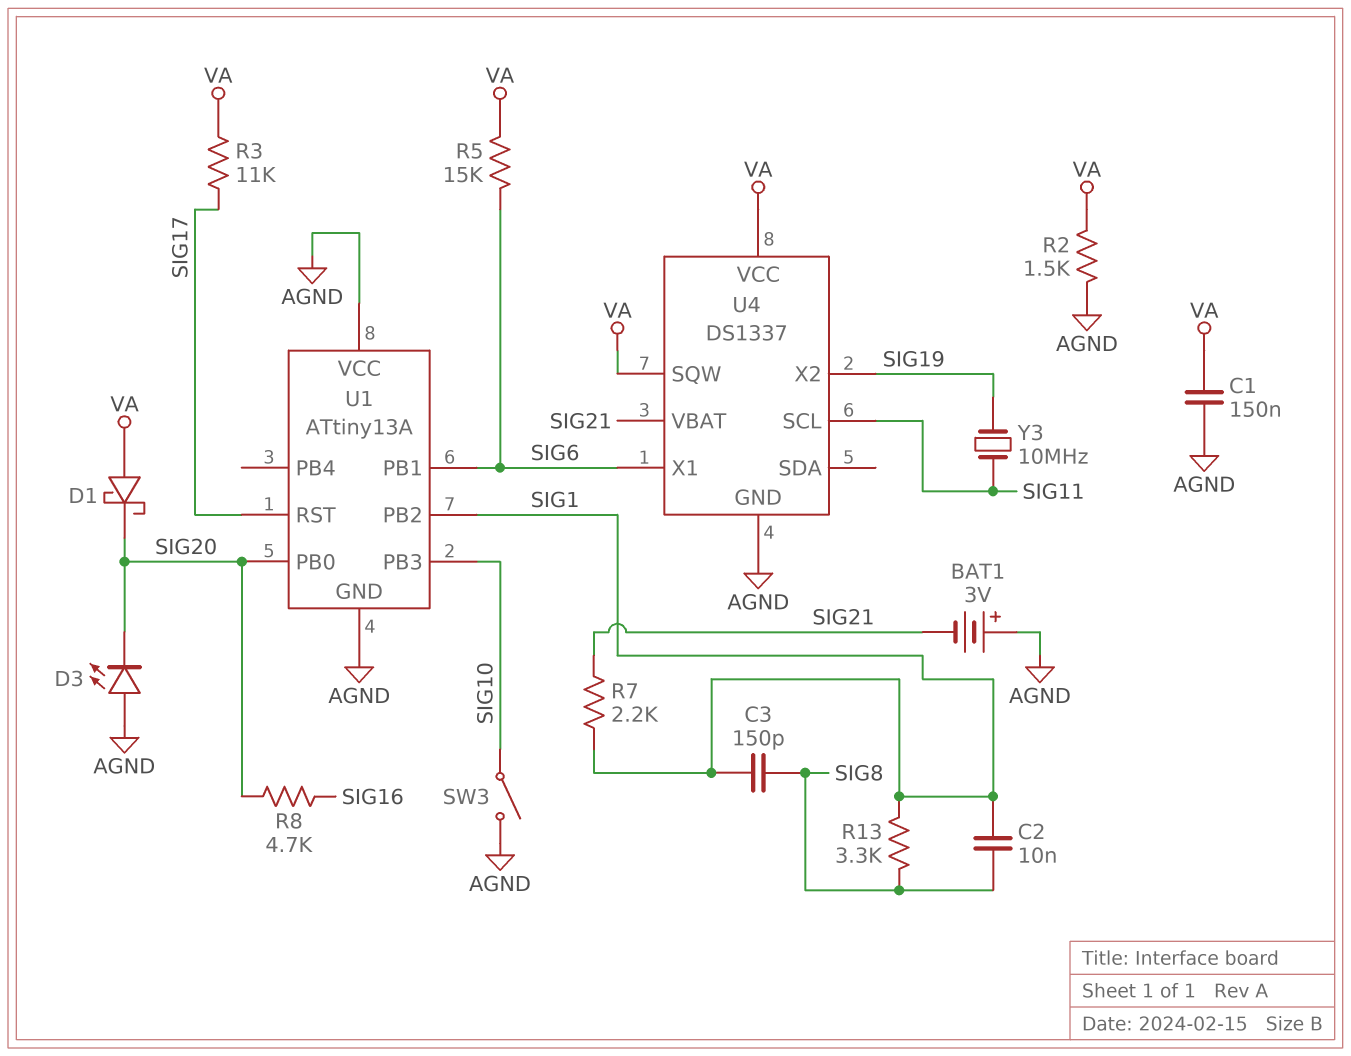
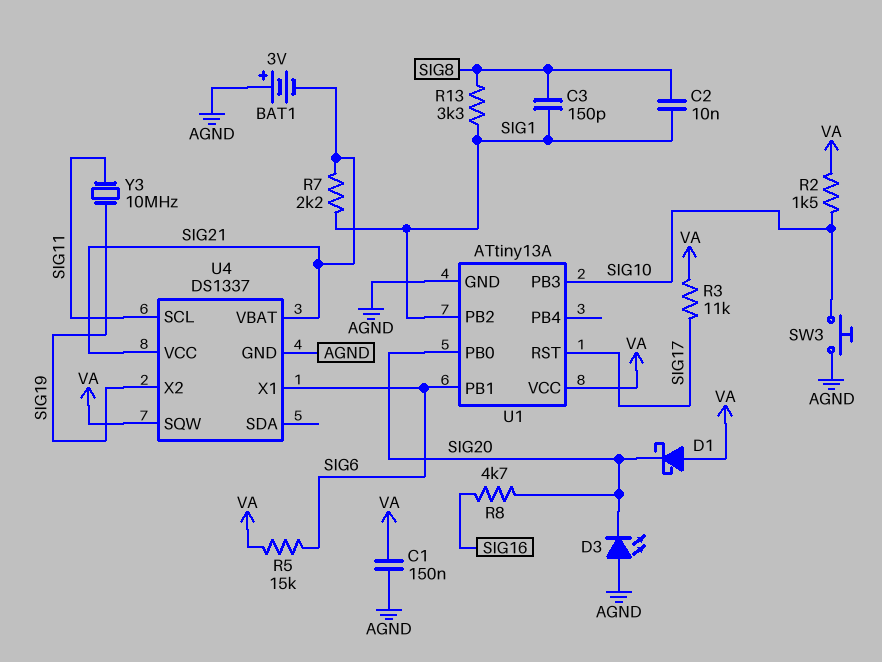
R2: 1.5k (AGND, VA) -> 1.5k (SIG10, VA)
SW3: switch (AGND, SIG10) -> button (AGND, SIG10)
U1 pin VCC: AGND -> VA
U4 pin VCC: VA -> SIG21

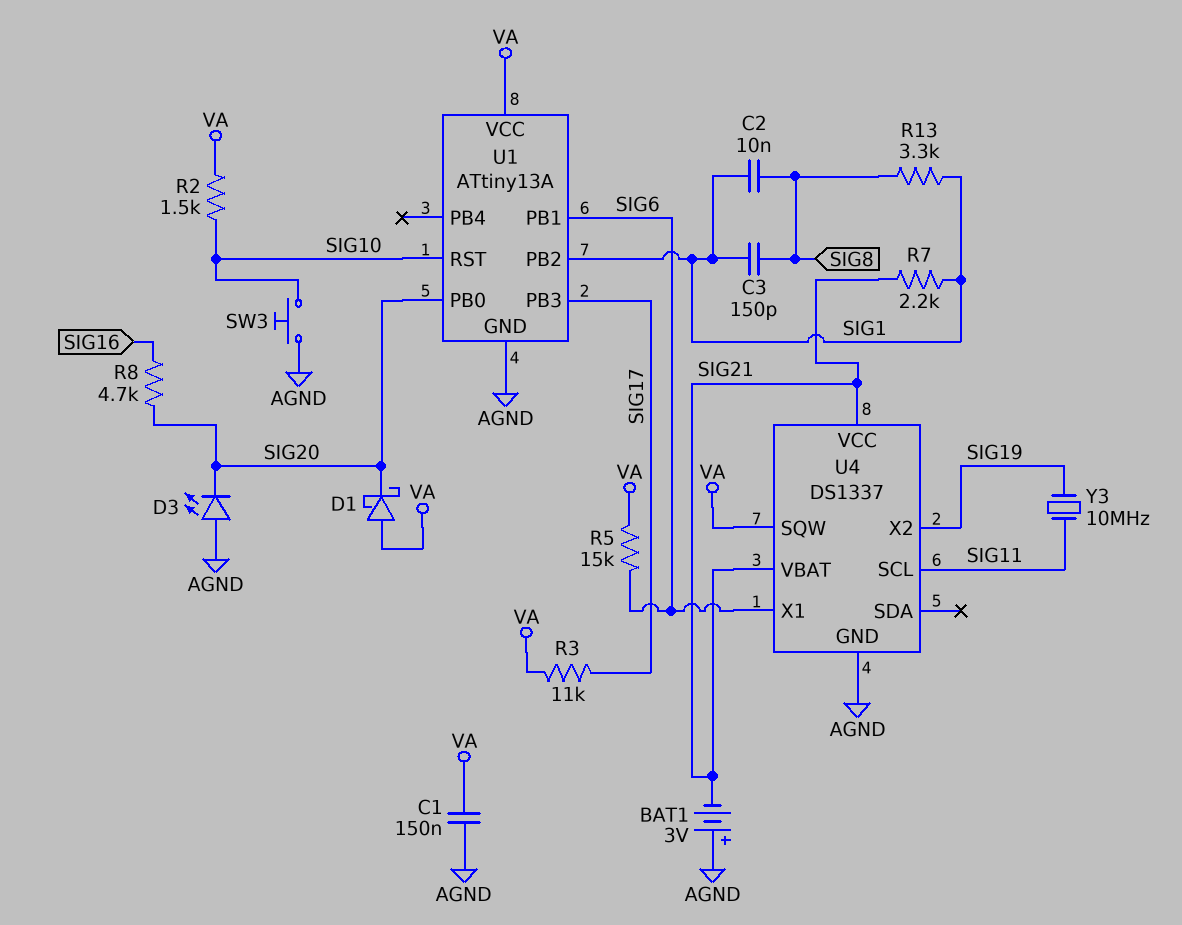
U1 pin PB3: SIG10 -> SIG17
U1 pin RST: SIG17 -> SIG10

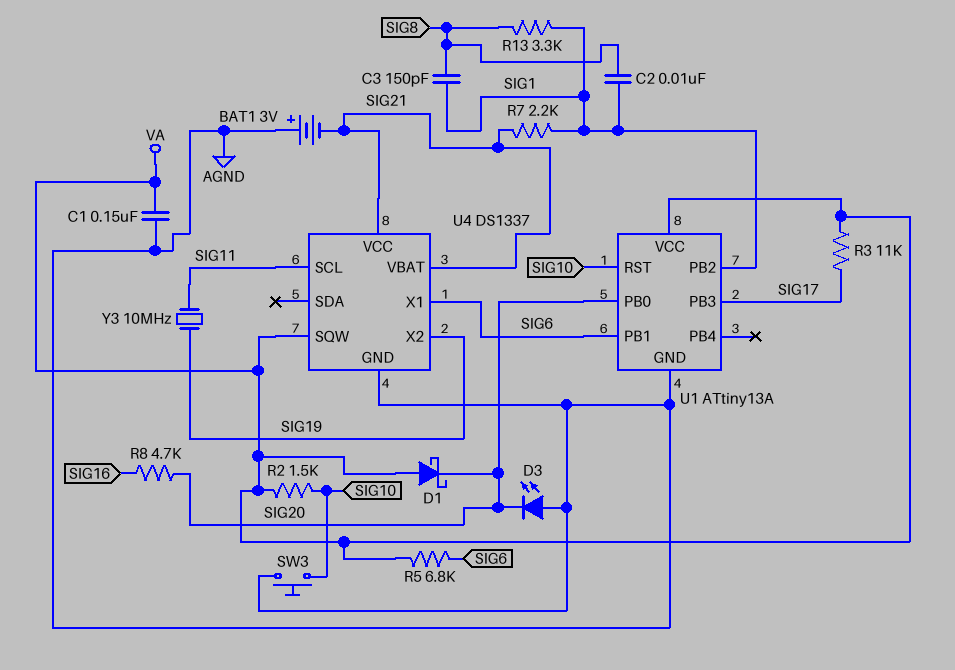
R5: 15k (SIG6, VA) -> 6.8k (SIG6, VA)

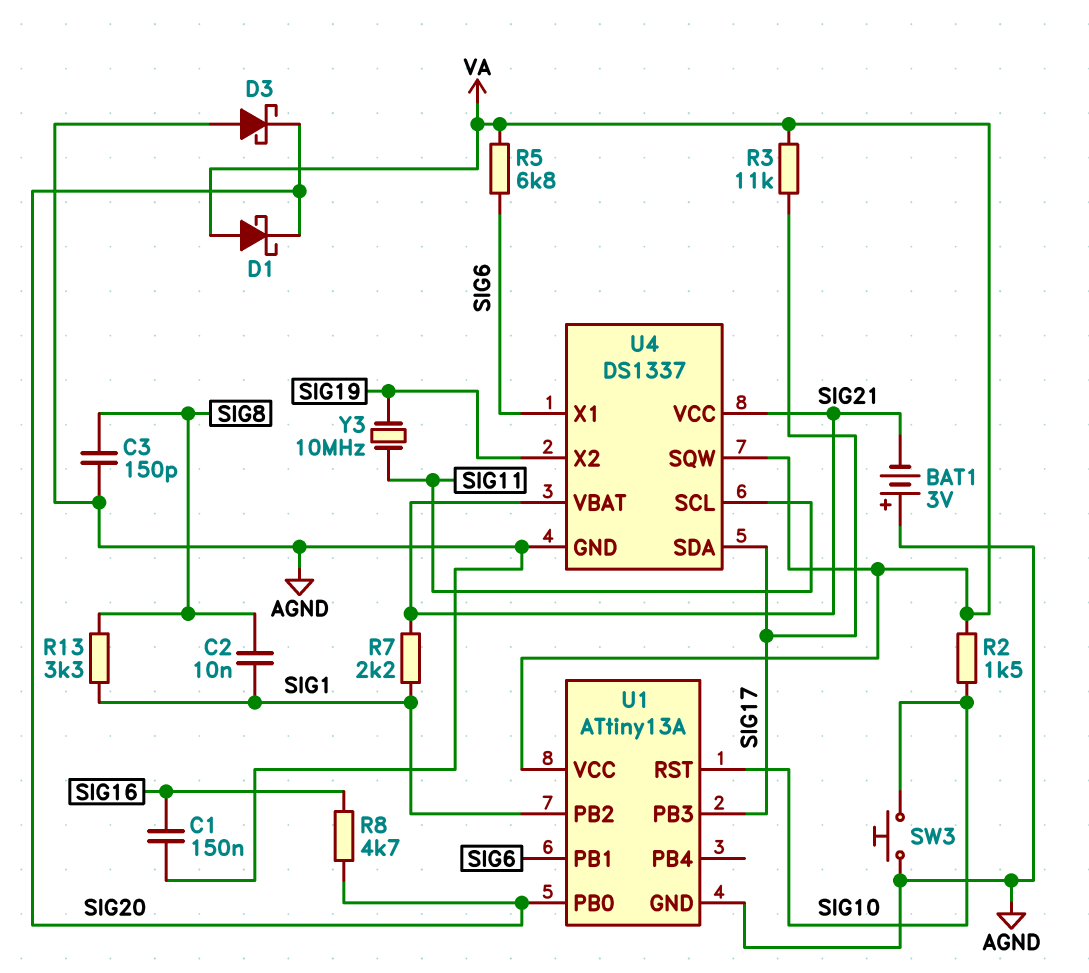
C1: 150nF (AGND, VA) -> 150nF (AGND, SIG16)
C3: 150pF (SIG1, SIG8) -> 150pF (AGND, SIG8)
D3: LED (A AGND, K SIG20) -> schottky (A AGND, K SIG20)
U4 pin SDA: none -> SIG17

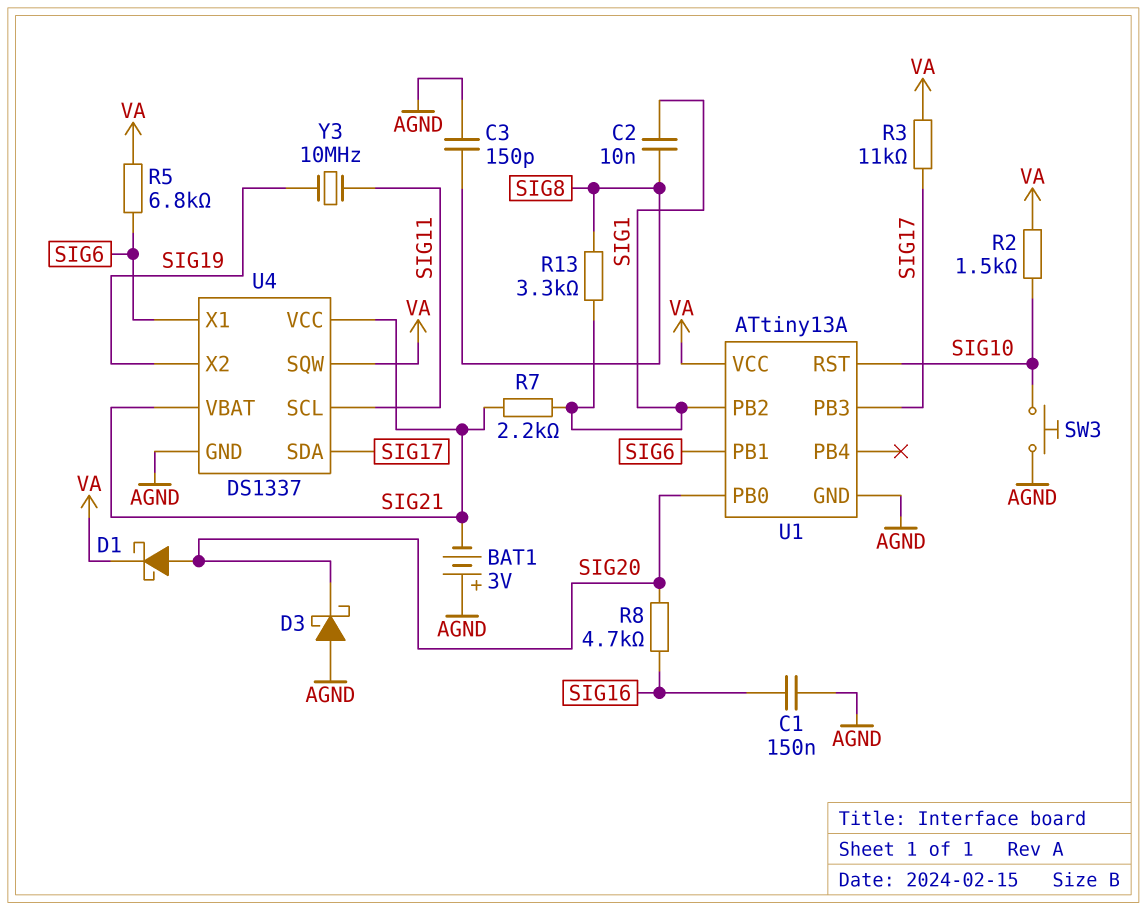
D1: schottky (A VA, K SIG20) -> schottky (A SIG20, K VA)

